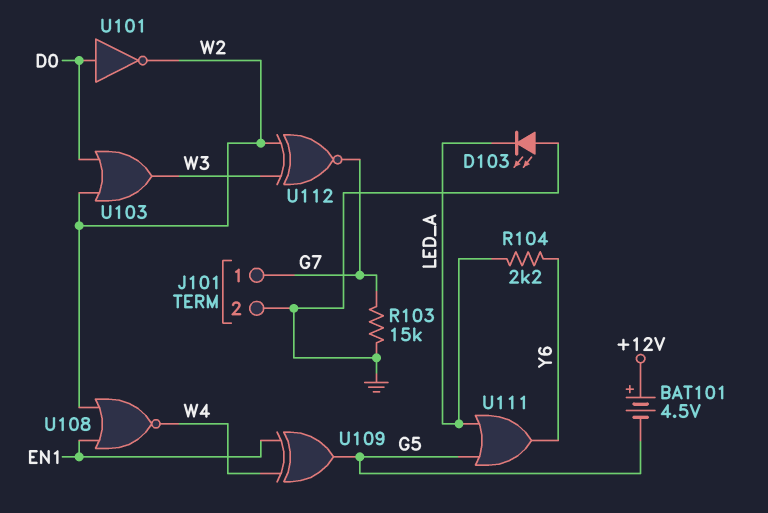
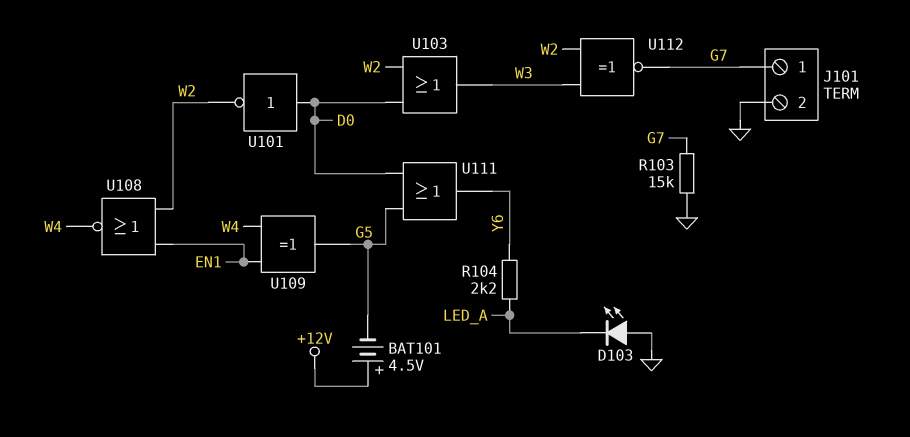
U111: OR (in G5, in LED_A, out Y6) -> OR (in D0, in G5, out Y6)

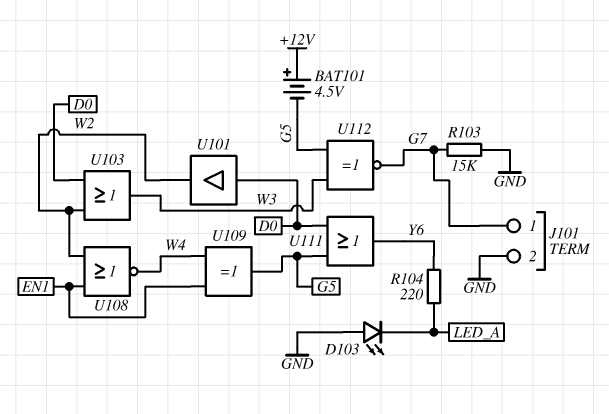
R104: 2.2k (LED_A, Y6) -> 220 (LED_A, Y6)
U101: NOT (in D0, out W2) -> buffer (in D0, out W2)
U112: XNOR (in W2, in W3, out G7) -> XNOR (in G5, in W3, out G7)

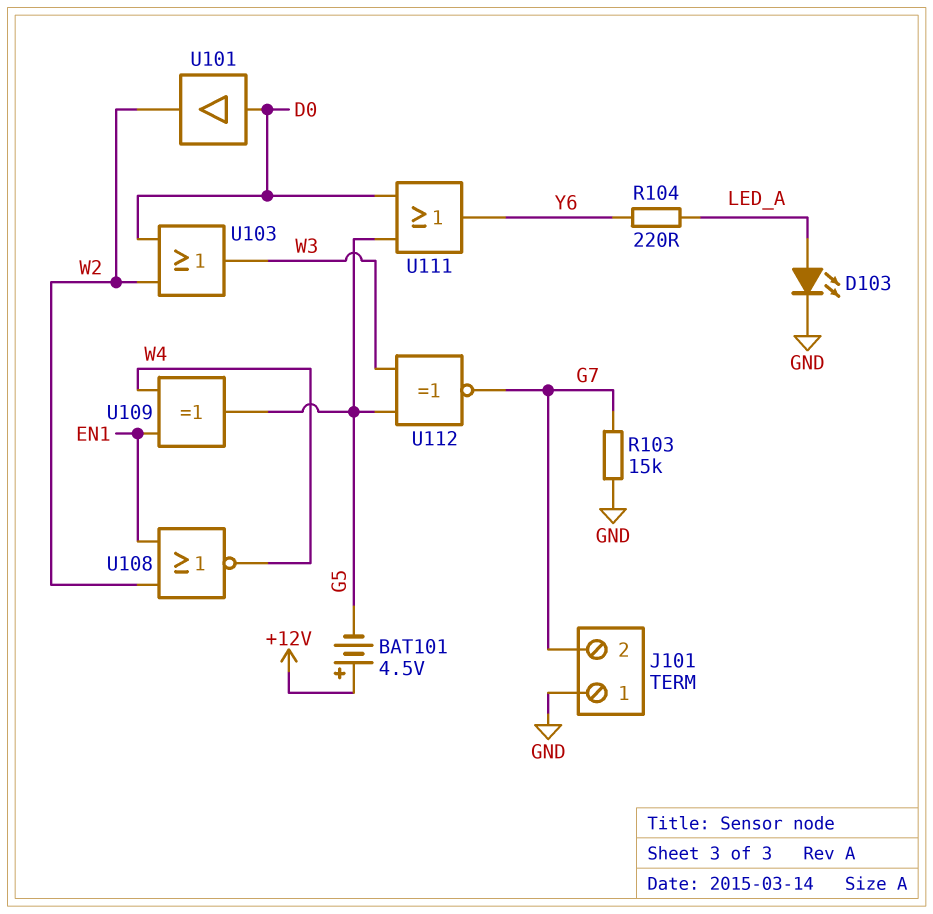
D103: LED (A GND, K LED_A) -> LED (A LED_A, K GND)
J101 pin 1: G7 -> GND
J101 pin 2: GND -> G7

